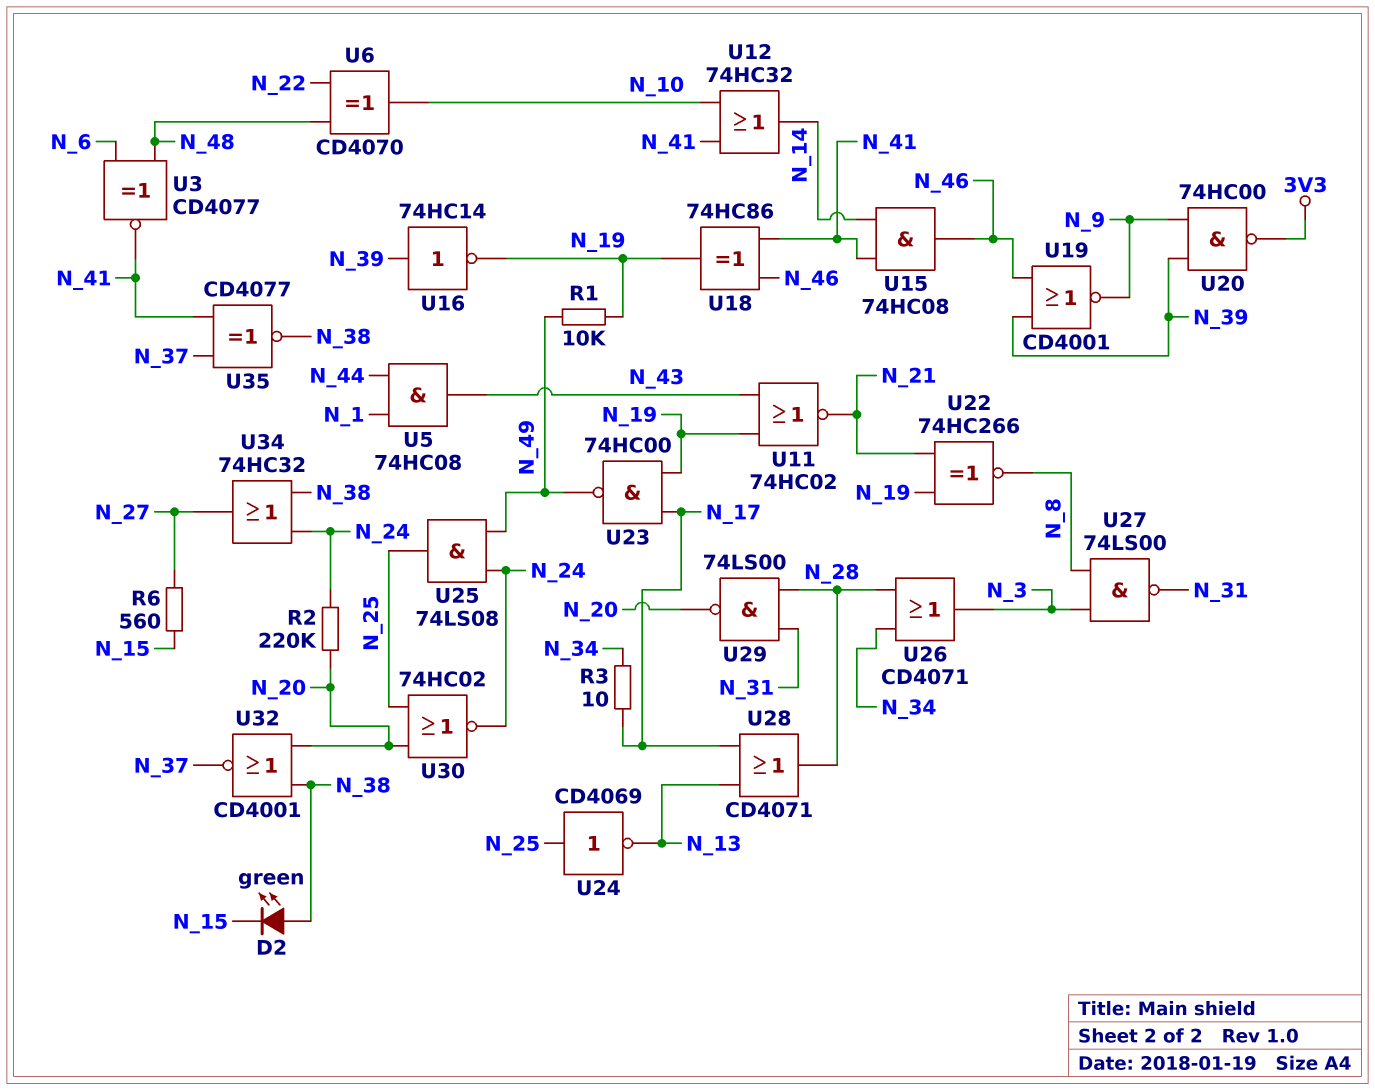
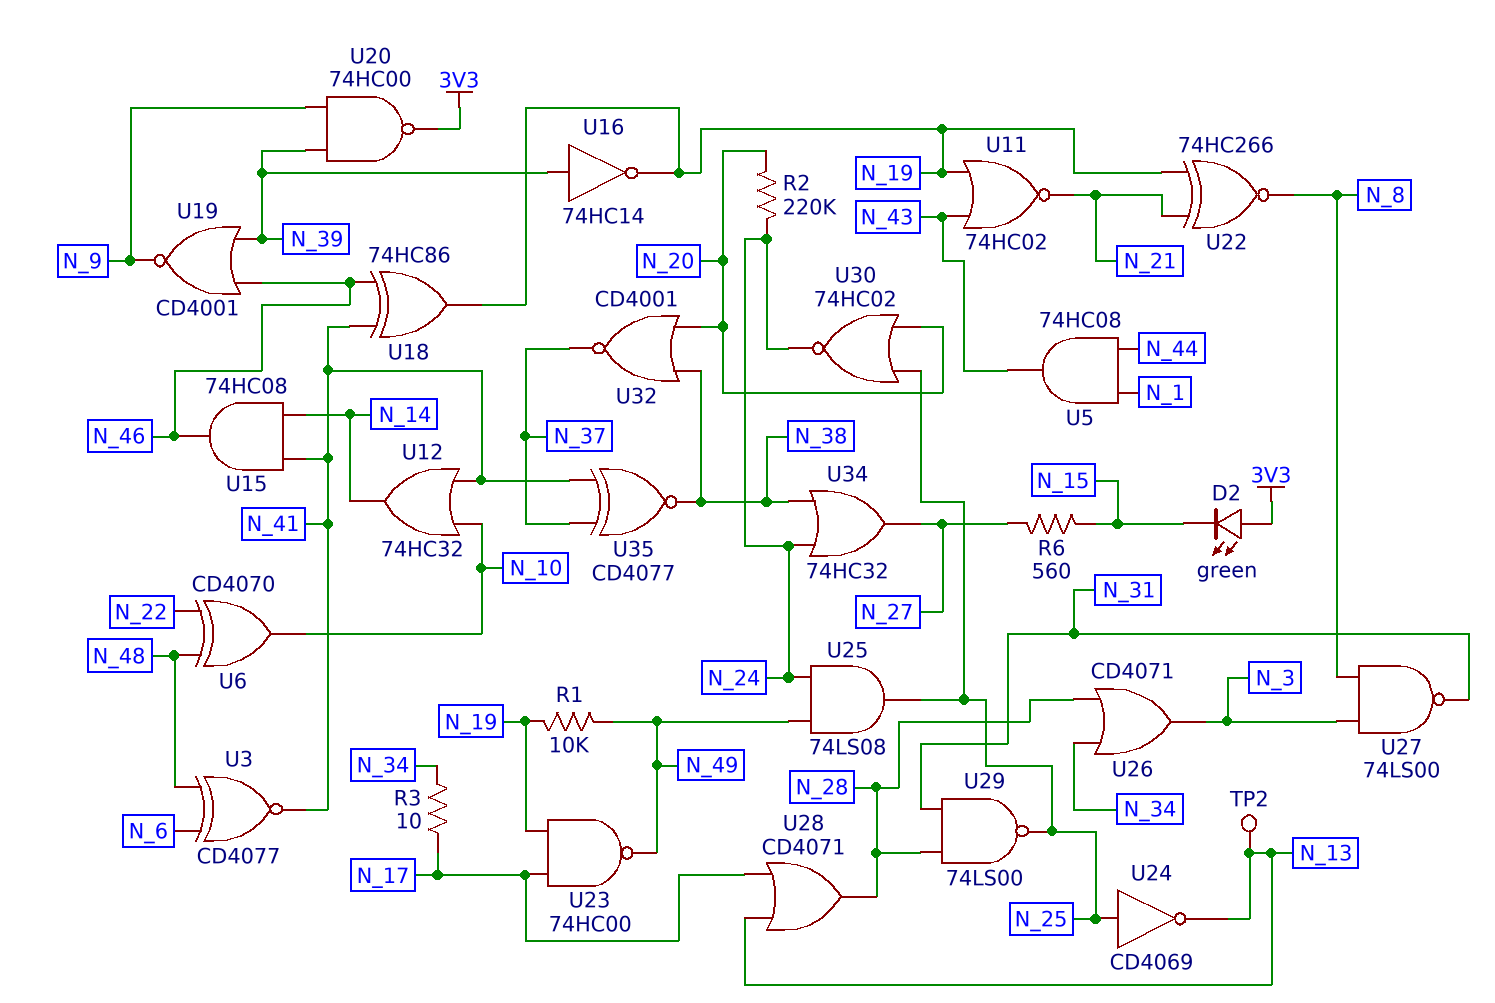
D2: LED green (A N_38, K N_15) -> LED green (A 3V3, K N_15)
TP2: none -> test point (N_13)
U29: NAND 74LS00 (in N_28, in N_31, out N_20) -> NAND 74LS00 (in N_28, in N_31, out N_25)

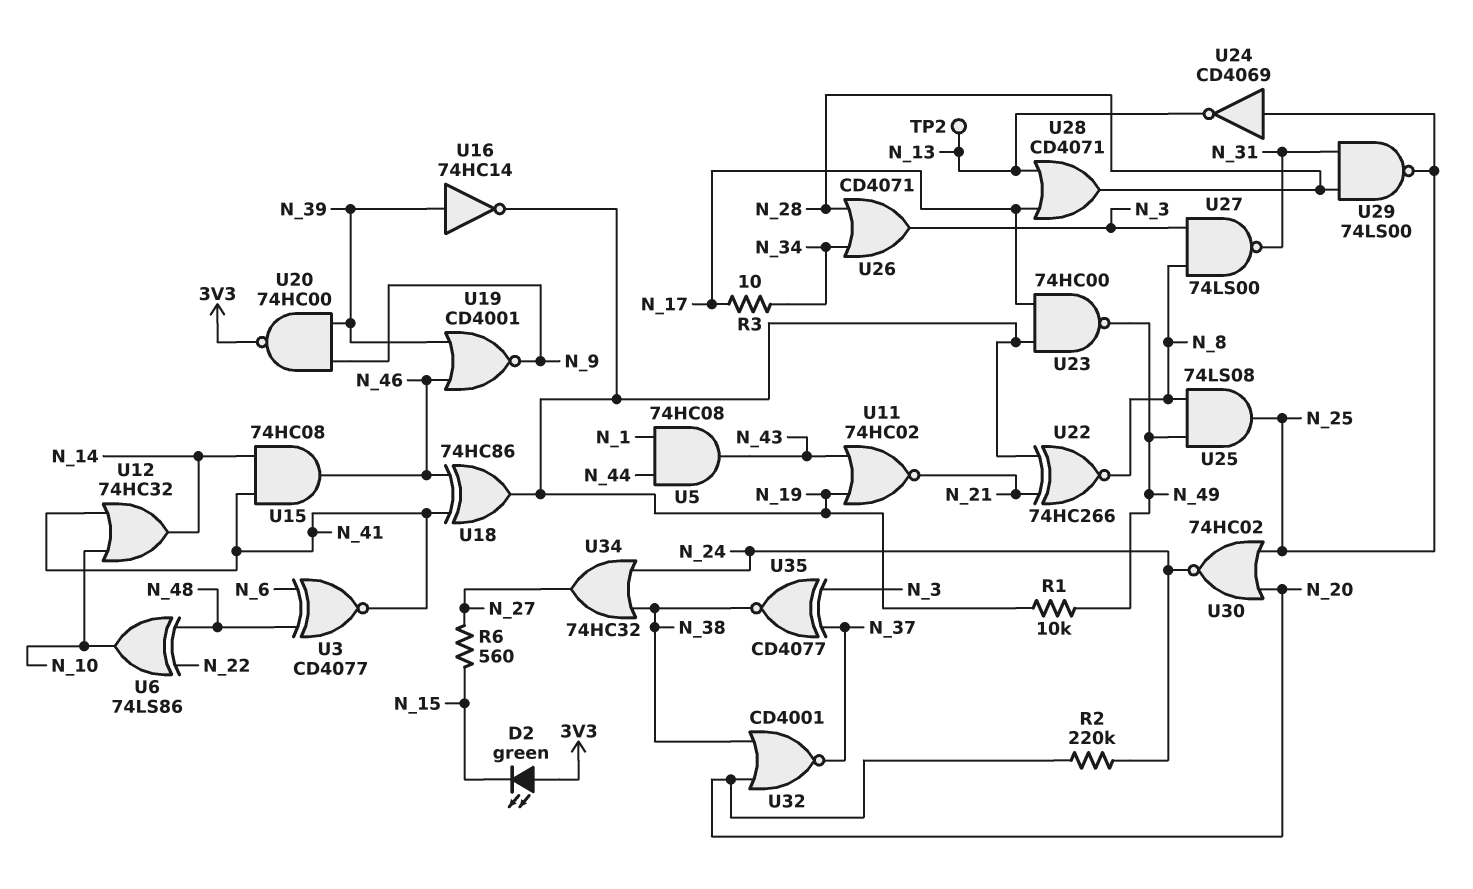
U6: XOR CD4070 (in N_22, in N_48, out N_10) -> XOR 74LS86 (in N_22, in N_48, out N_10)
U25: AND 74LS08 (in N_24, in N_49, out N_25) -> AND 74LS08 (in N_8, in N_49, out N_25)
U35: XNOR CD4077 (in N_37, in N_41, out N_38) -> XNOR CD4077 (in N_3, in N_37, out N_38)

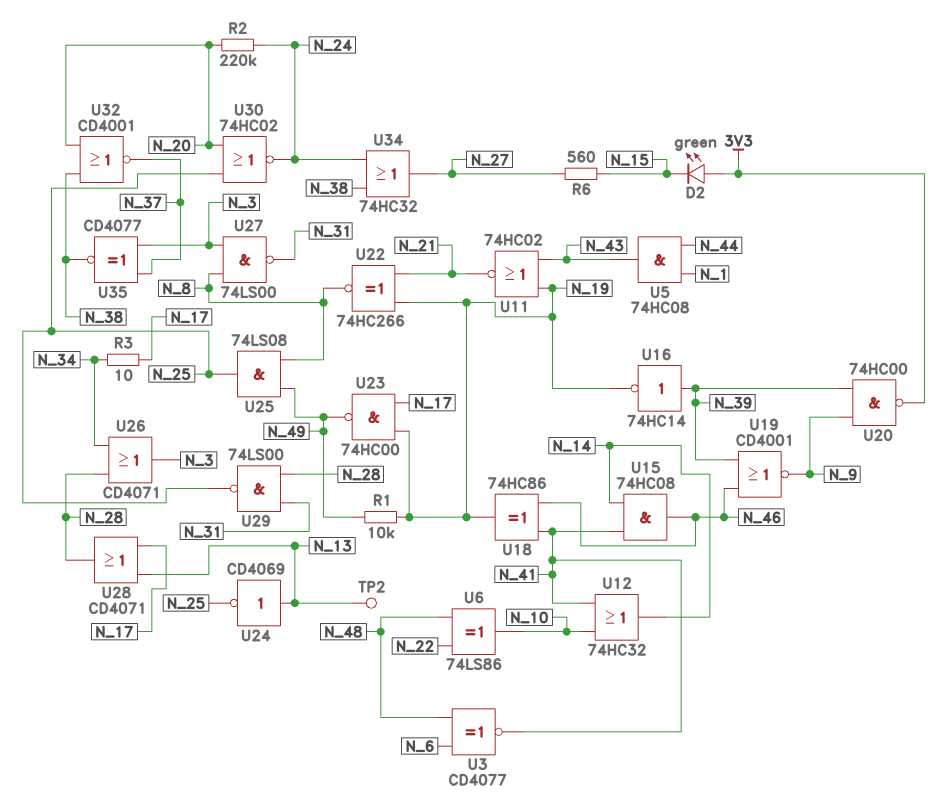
U24: NOT CD4069 (in N_25, out N_13) -> NOT CD4069 (in N_13, out N_25)

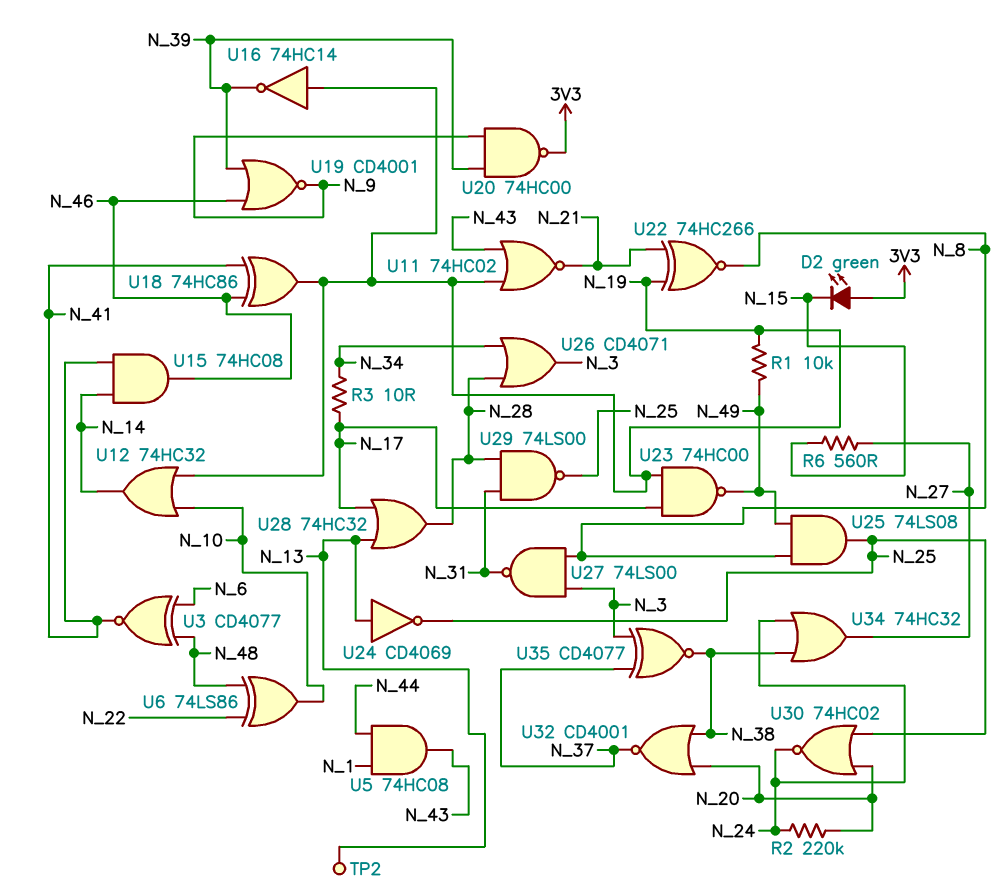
U12: OR 74HC32 (in N_10, in N_41, out N_14) -> OR 74HC32 (in N_10, in N_19, out N_14)
U16: NOT 74HC14 (in N_39, out N_19) -> NOT 74HC14 (in N_19, out N_39)
U28: OR CD4071 (in N_13, in N_17, out N_28) -> OR 74HC32 (in N_13, in N_17, out N_28)

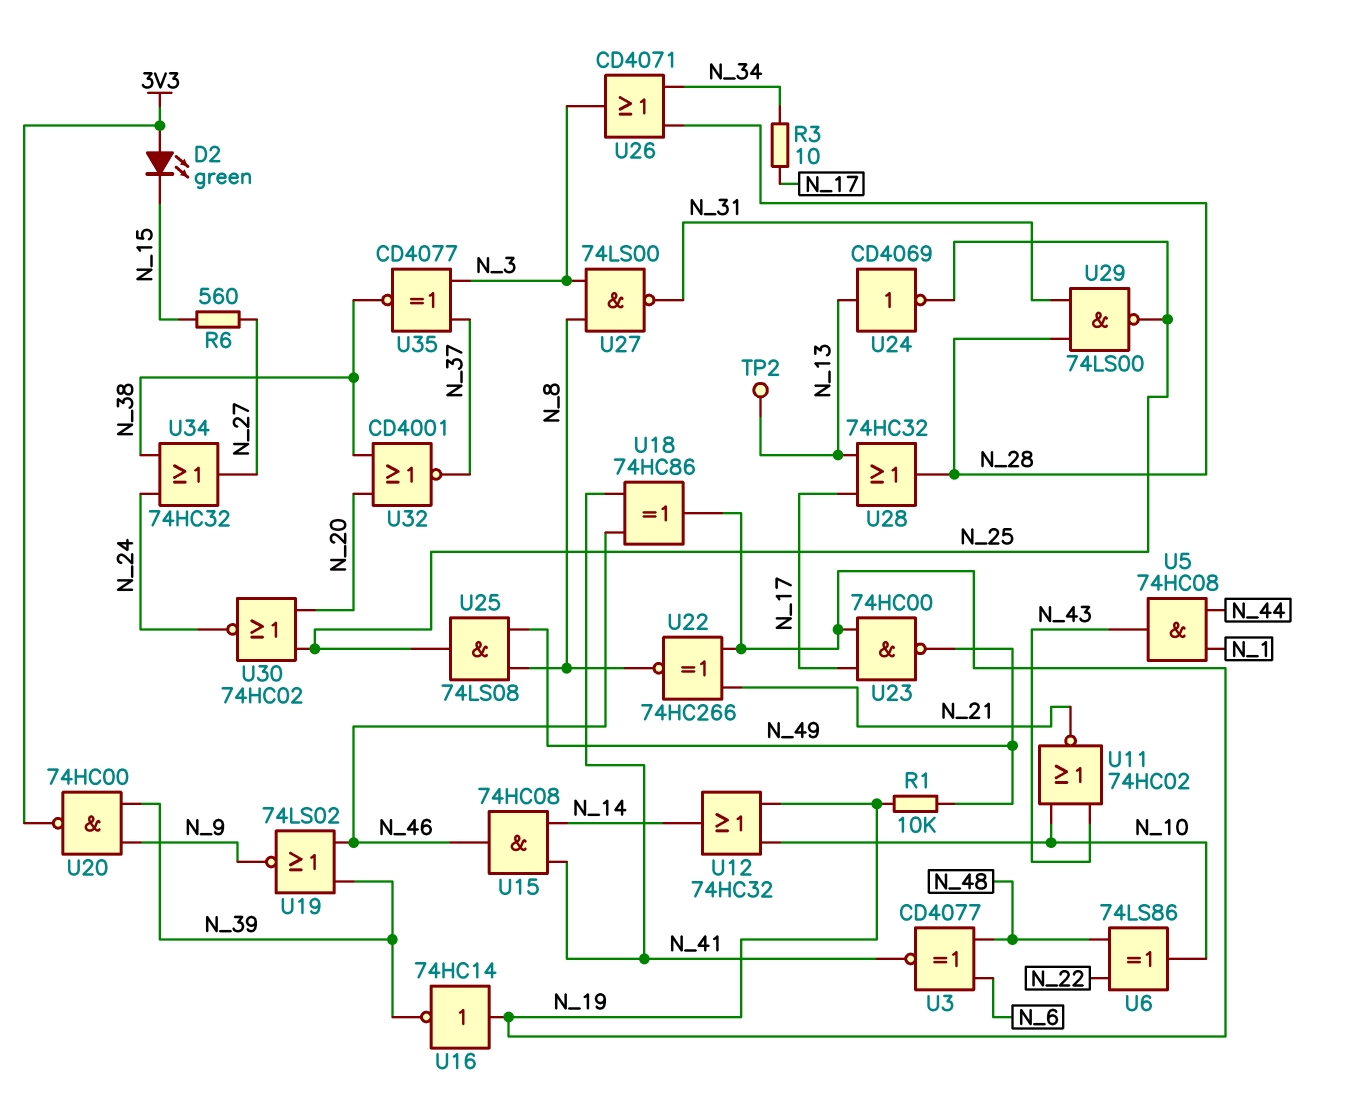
R2: 220k (N_20, N_24) -> none
U11: NOR 74HC02 (in N_19, in N_43, out N_21) -> NOR 74HC02 (in N_10, in N_43, out N_21)
U19: NOR CD4001 (in N_39, in N_46, out N_9) -> NOR 74LS02 (in N_39, in N_46, out N_9)

